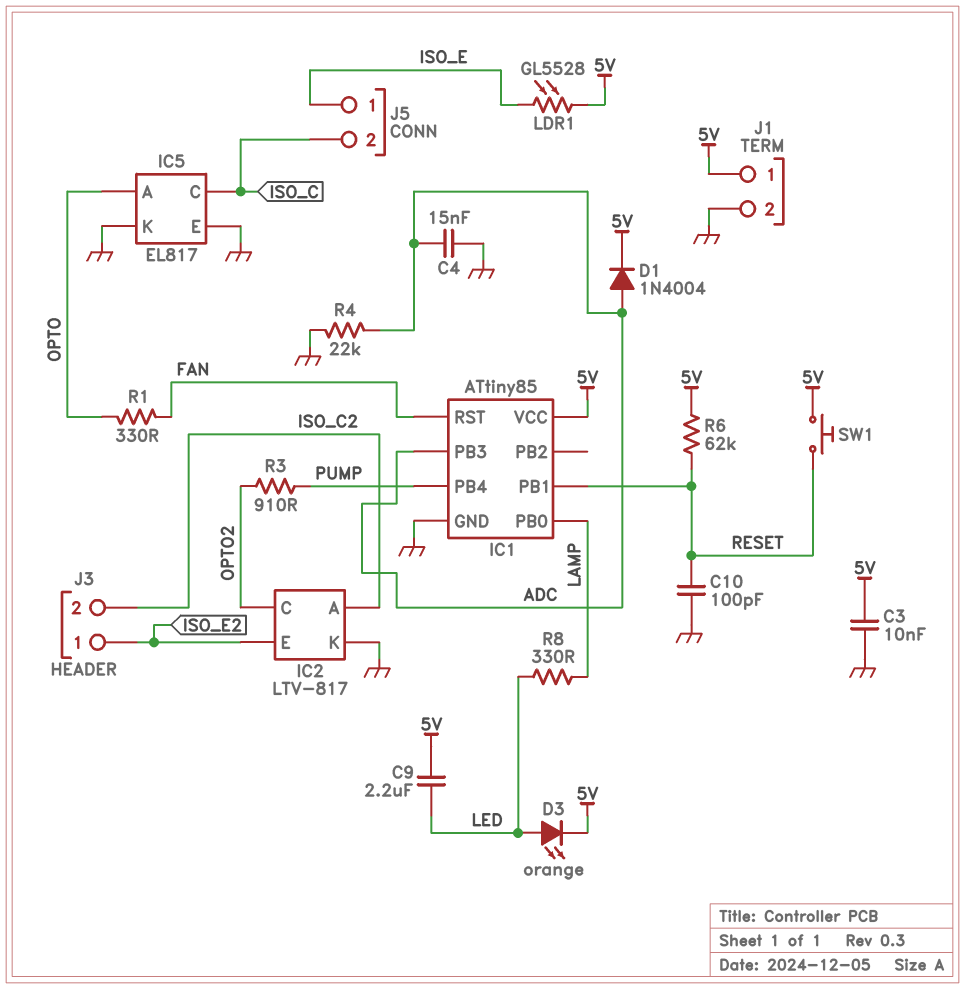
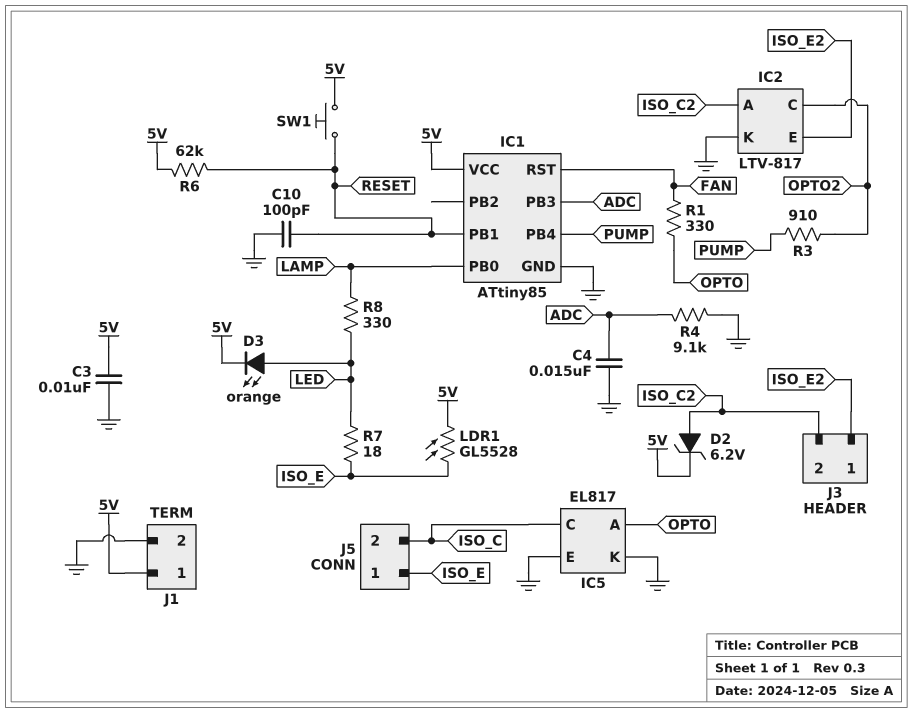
C9: 2.2uF (5V, LED) -> none
D1: diode 1N4004 (A ADC, K 5V) -> none
D2: none -> zener 6.2V (A ISO_C2, K 5V)
R4: 22k (ADC, GND) -> 9.1k (ADC, GND)
R7: none -> 18 (ISO_E, LED)

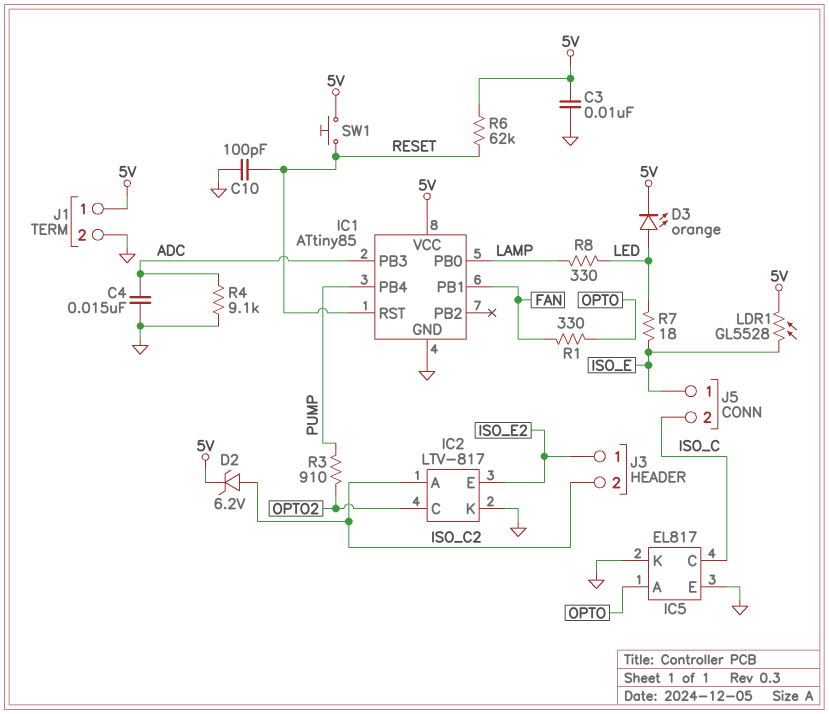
IC1 pin PB1: RESET -> FAN
IC1 pin RST: FAN -> RESET

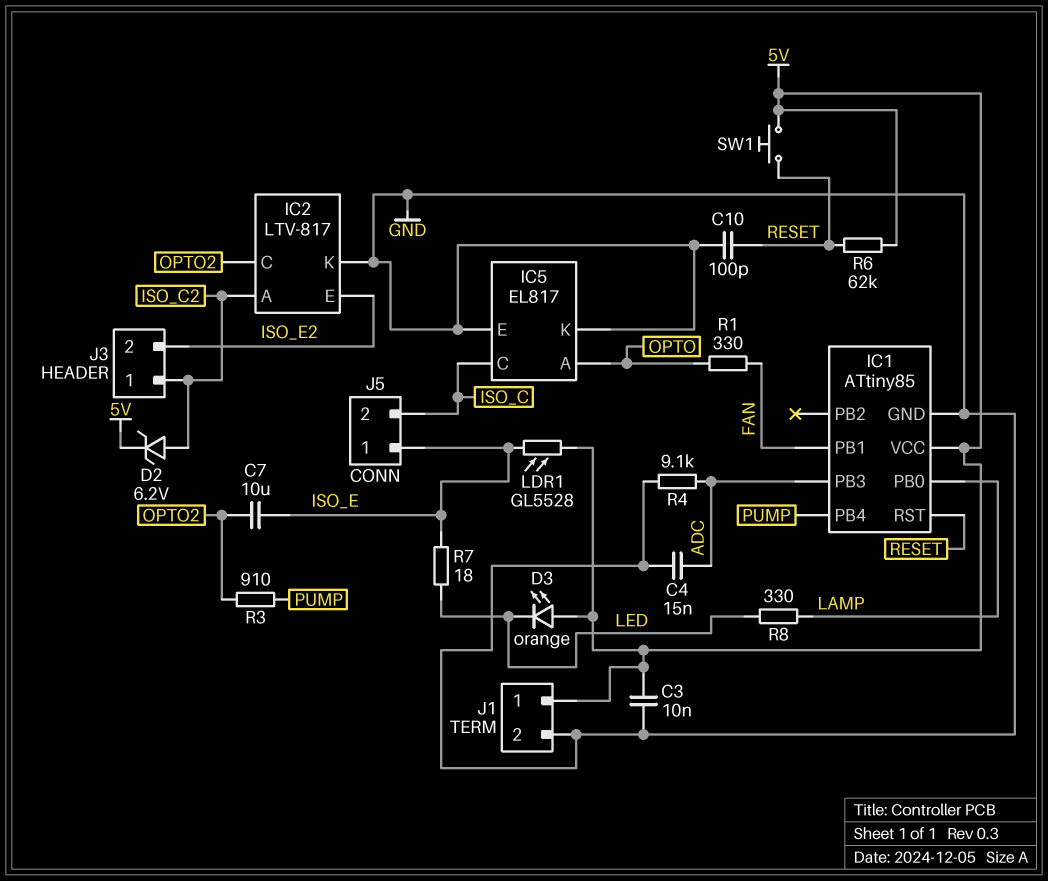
C7: none -> 10uF (ISO_E, OPTO2)
D3: LED orange (A LED, K 5V) -> LED orange (A 5V, K LED)
J3 pin 1: ISO_E2 -> ISO_C2
J3 pin 2: ISO_C2 -> ISO_E2

